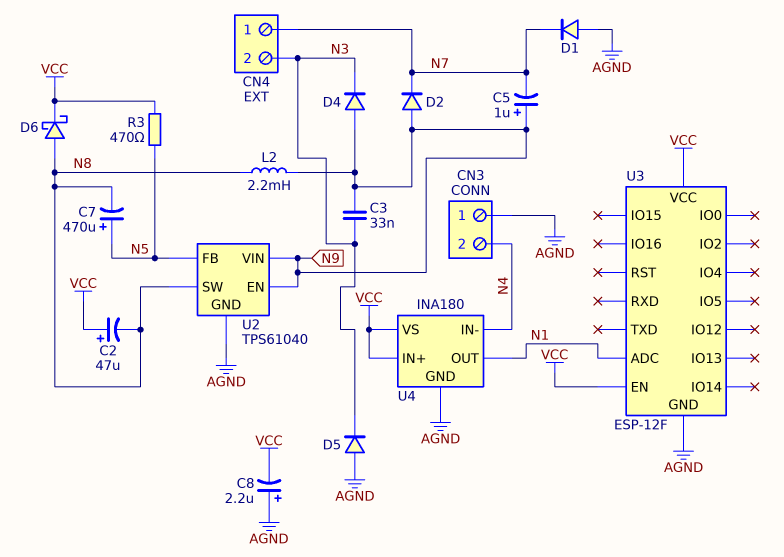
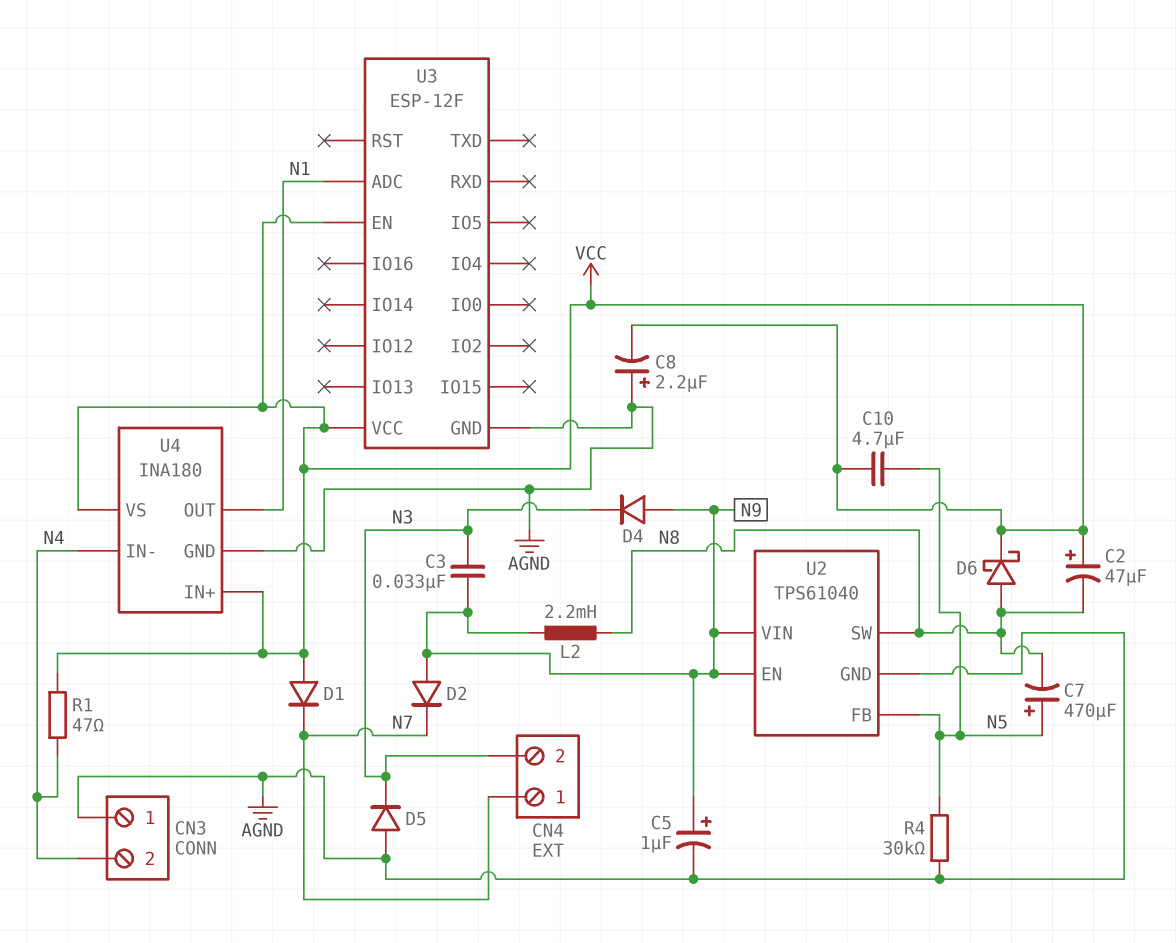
C5: 1uF (plus N9, minus N7) -> 1uF (plus N9, minus AGND)
C10: none -> 4.7uF (N5, VCC)
D1: diode (A AGND, K N7) -> diode (A VCC, K N7)
R1: none -> 47 (N4, VCC)
R3: 470 (N5, VCC) -> none
R4: none -> 30k (AGND, N5)

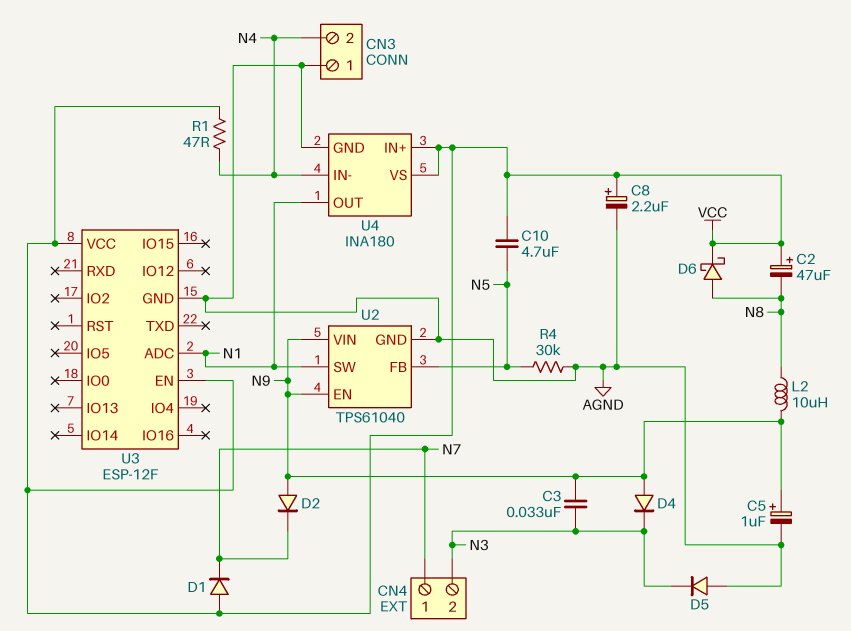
C7: 470uF (plus N5, minus N8) -> none
C8: 2.2uF (plus AGND, minus VCC) -> 2.2uF (plus VCC, minus AGND)
L2: 2.2mH (N8, N9) -> 10uH (N8, N9)
U2 pin SW: N8 -> N1

